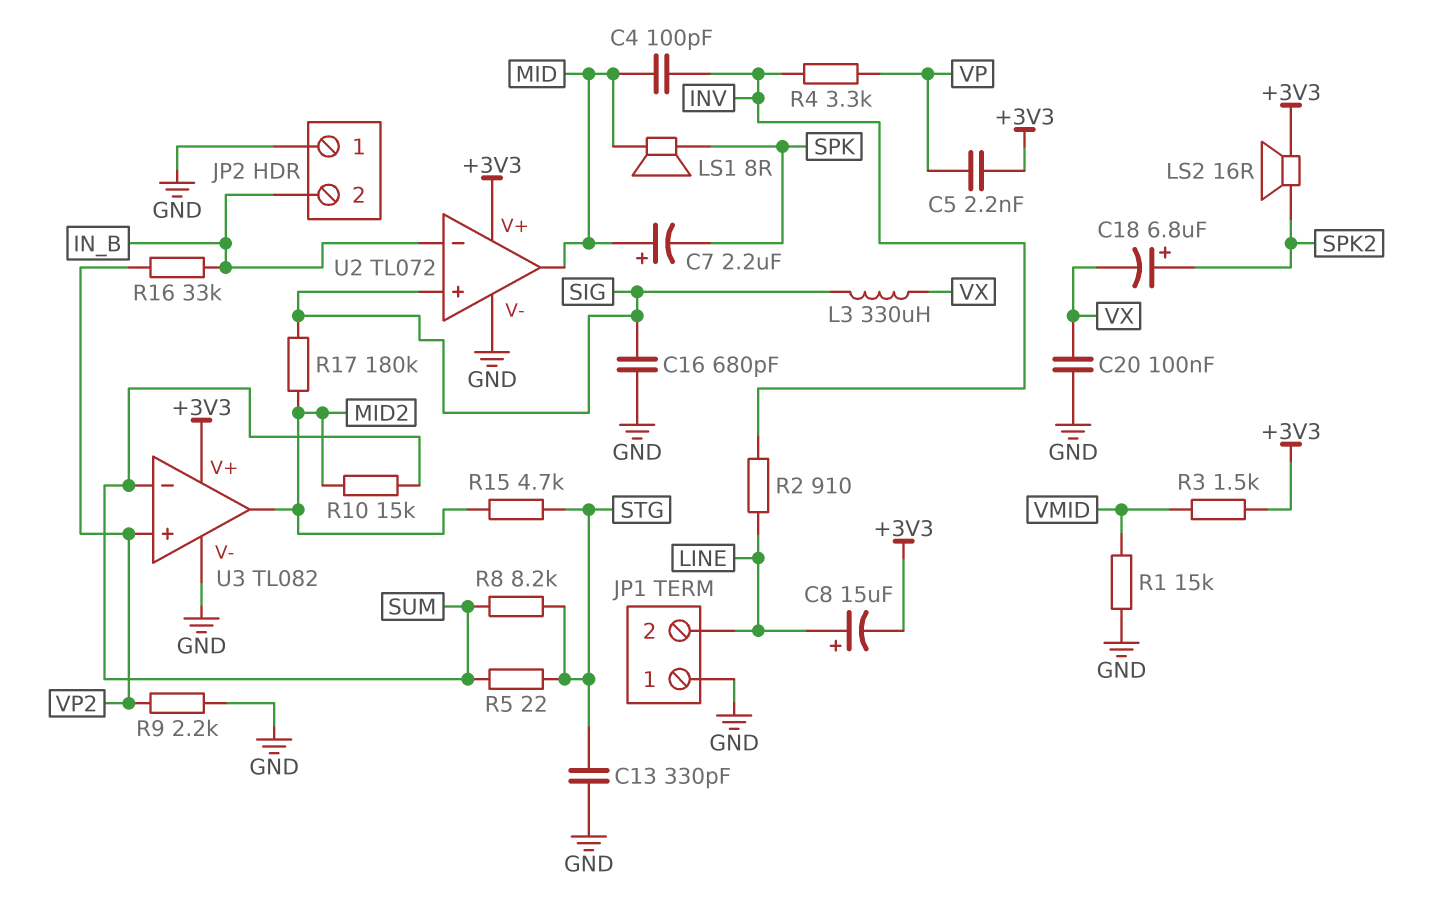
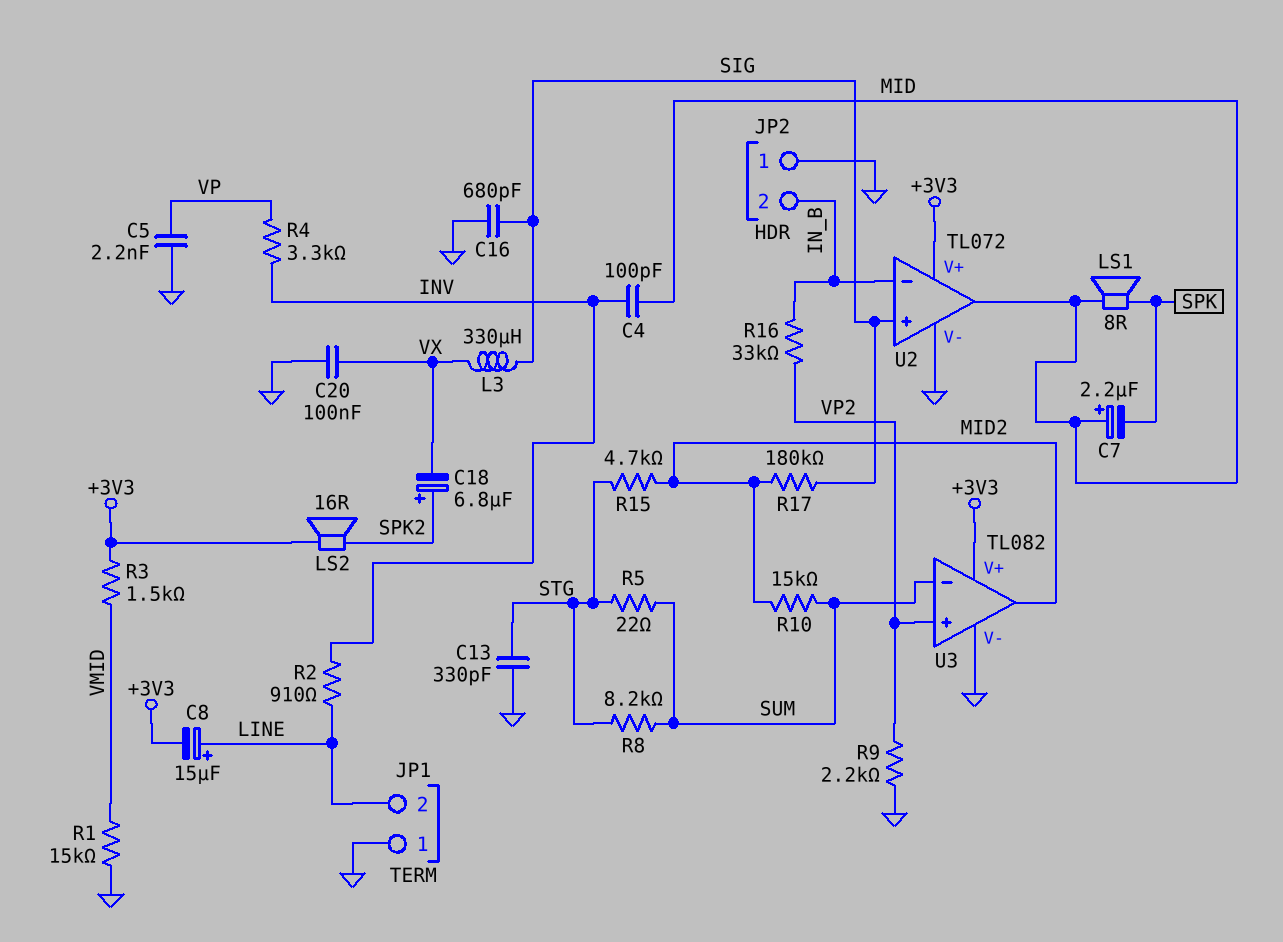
C5: 2.2nF (+3V3, VP) -> 2.2nF (GND, VP)

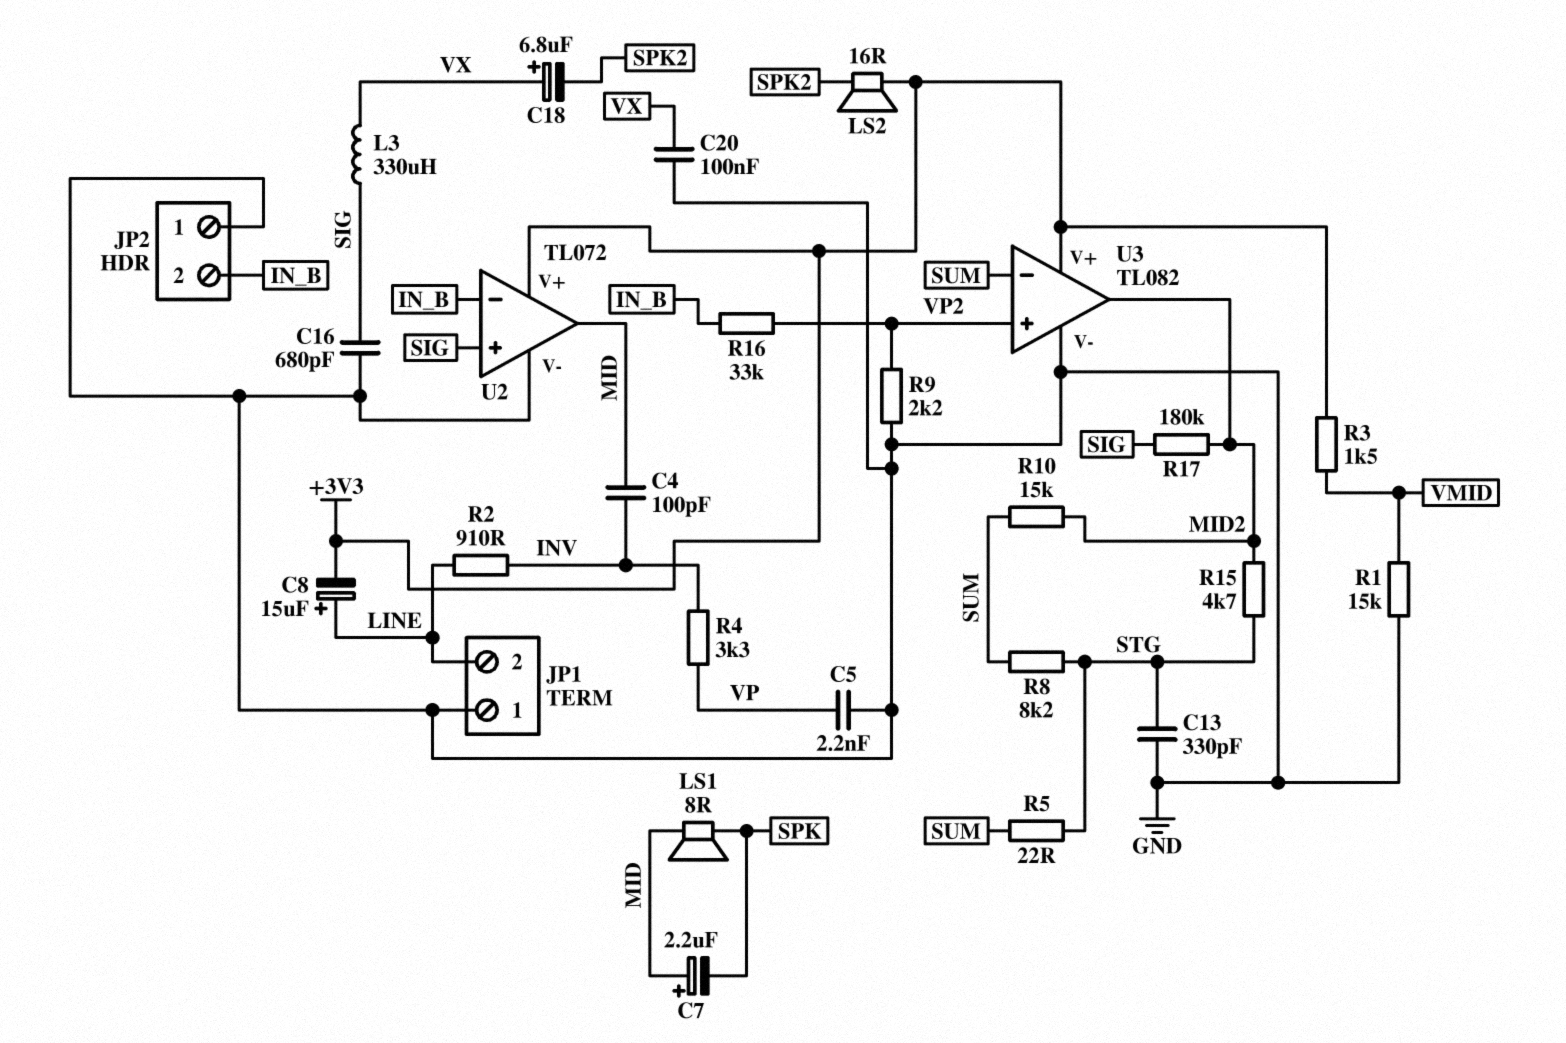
C18: 6.8uF (plus SPK2, minus VX) -> 6.8uF (plus VX, minus SPK2)

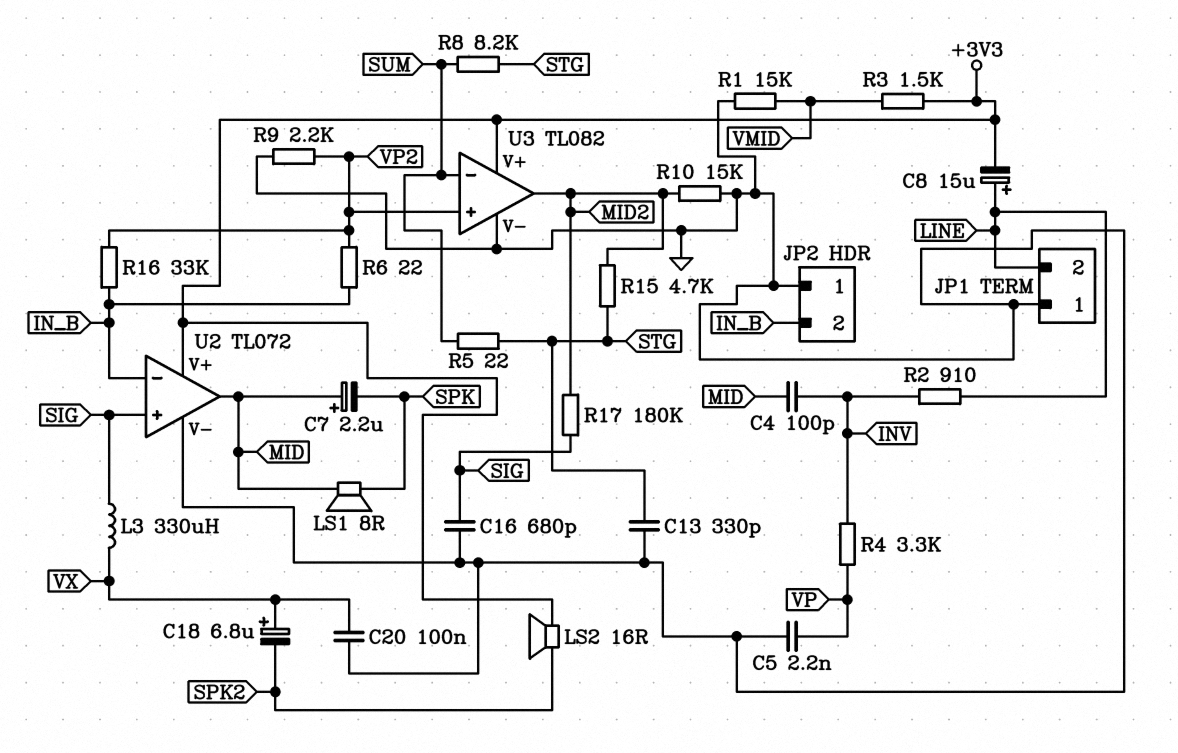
R6: none -> 22 (IN_B, VP2)
R10: 15k (MID2, SUM) -> 15k (GND, MID2)

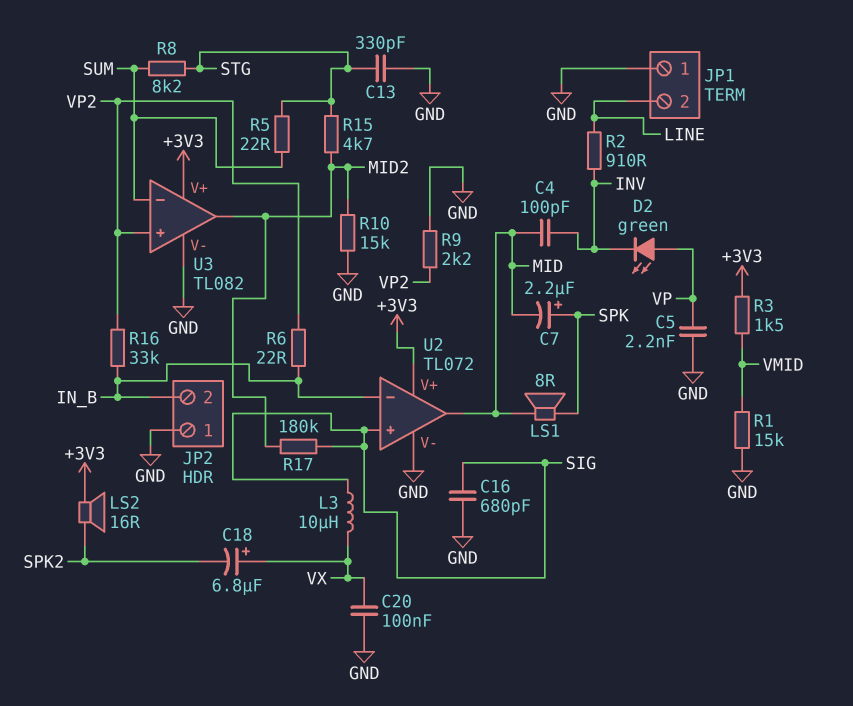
C7: 2.2uF (plus MID, minus SPK) -> 2.2uF (plus SPK, minus MID)
C8: 15uF (plus LINE, minus +3V3) -> none
D2: none -> LED green (A VP, K INV)
L3: 330uH (SIG, VX) -> 10uH (SIG, VX)
R4: 3.3k (INV, VP) -> none

